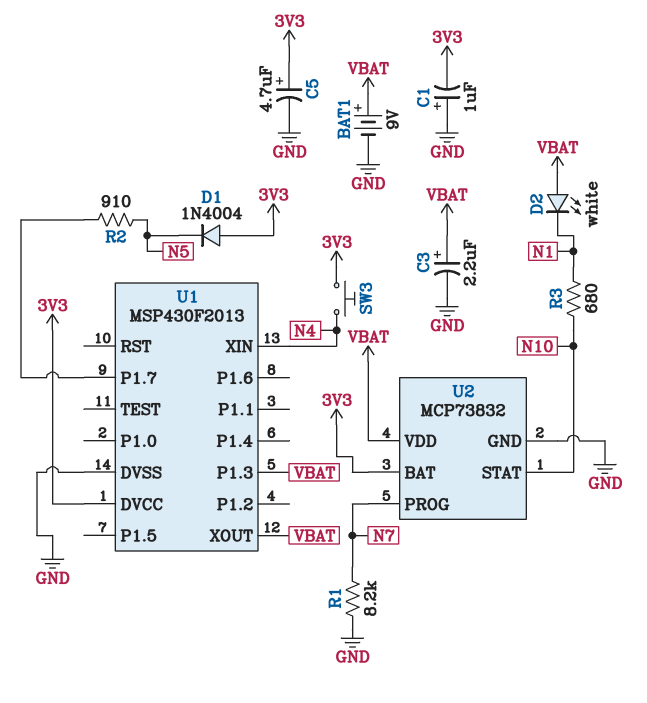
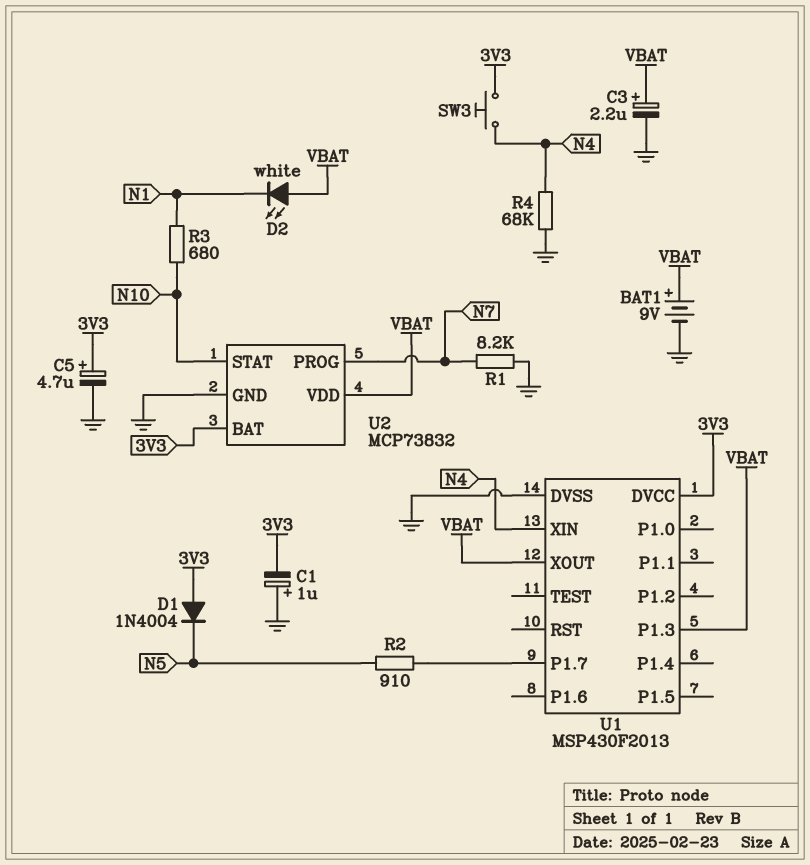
R4: none -> 68k (GND, N4)

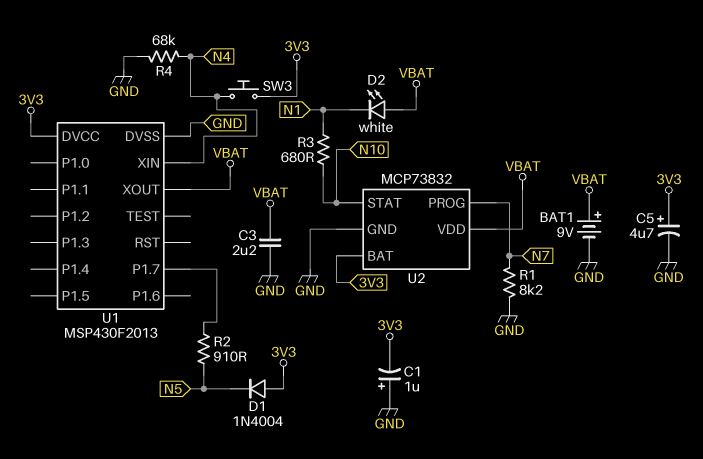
C3: 2.2uF (plus VBAT, minus GND) -> 2.2uF (GND, VBAT)
U1 pin P1.3: VBAT -> none

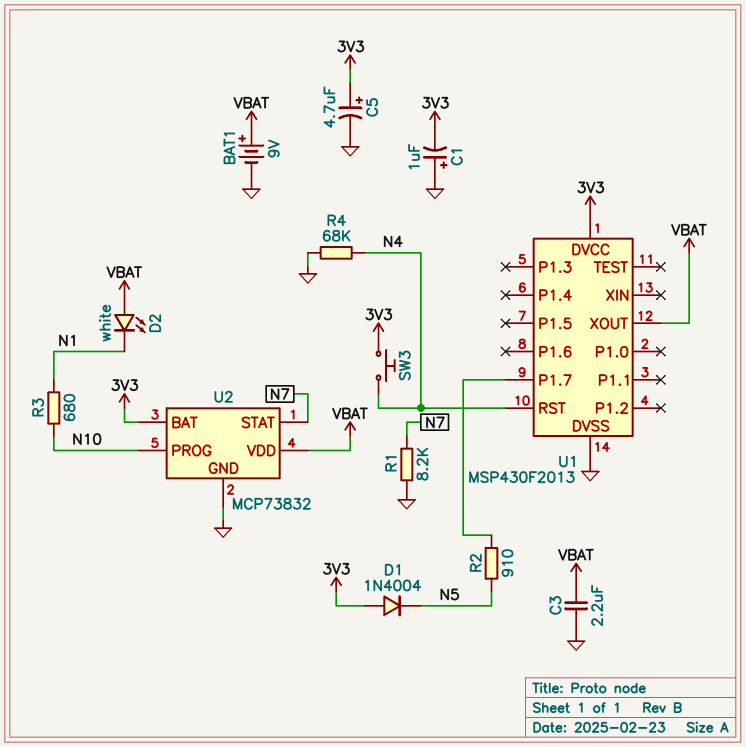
U1 pin RST: none -> N4
U1 pin XIN: N4 -> none
U2 pin PROG: N7 -> N10
U2 pin STAT: N10 -> N7

